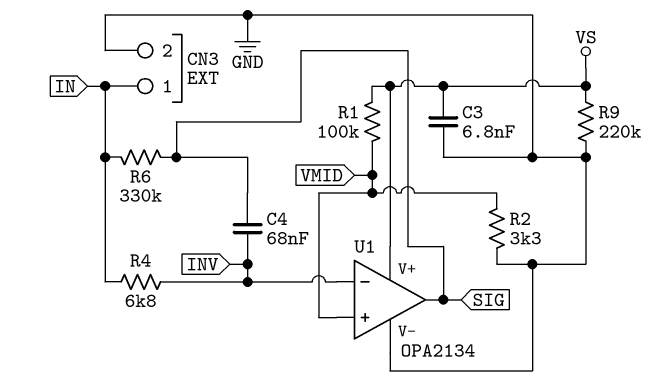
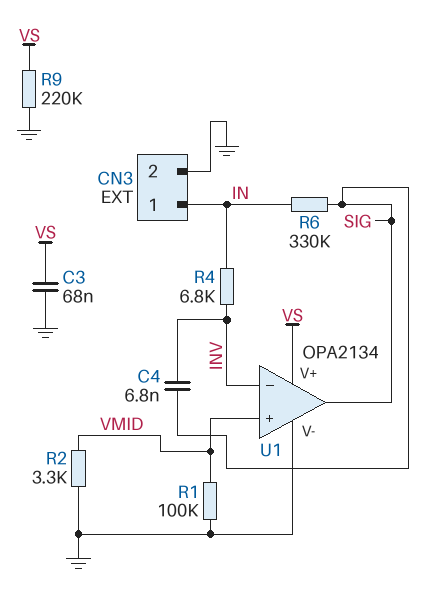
C3: 6.8nF (GND, VS) -> 68nF (GND, VS)
C4: 68nF (INV, SIG) -> 6.8nF (INV, SIG)
R1: 100k (VMID, VS) -> 100k (GND, VMID)

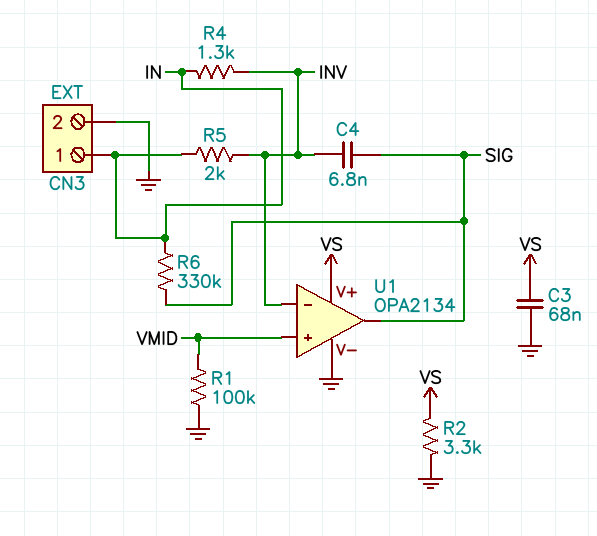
R2: 3.3k (GND, VMID) -> 3.3k (GND, VS)
R4: 6.8k (IN, INV) -> 1.3k (IN, INV)
R5: none -> 2k (IN, INV)
R9: 220k (GND, VS) -> none

